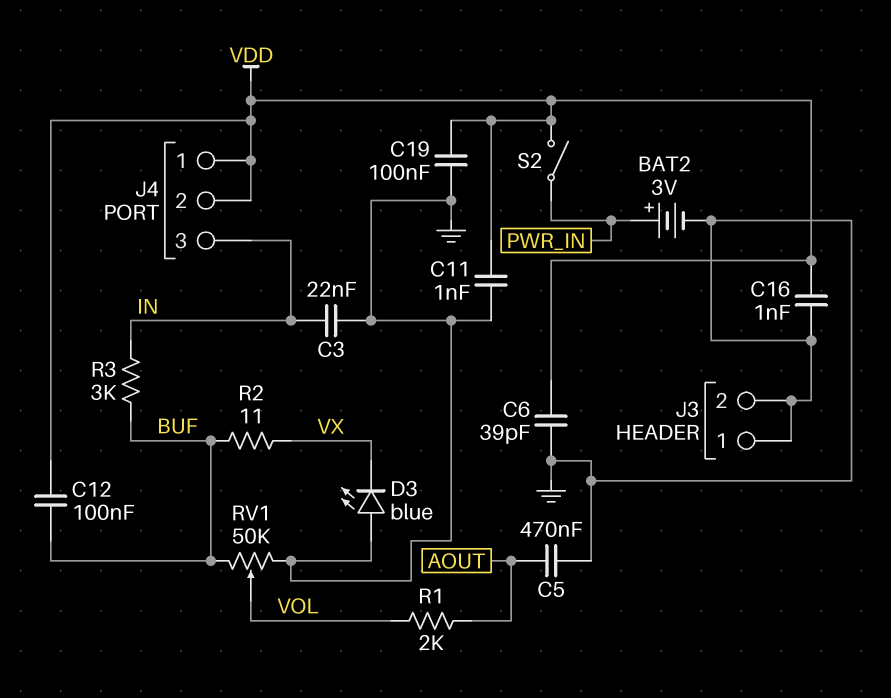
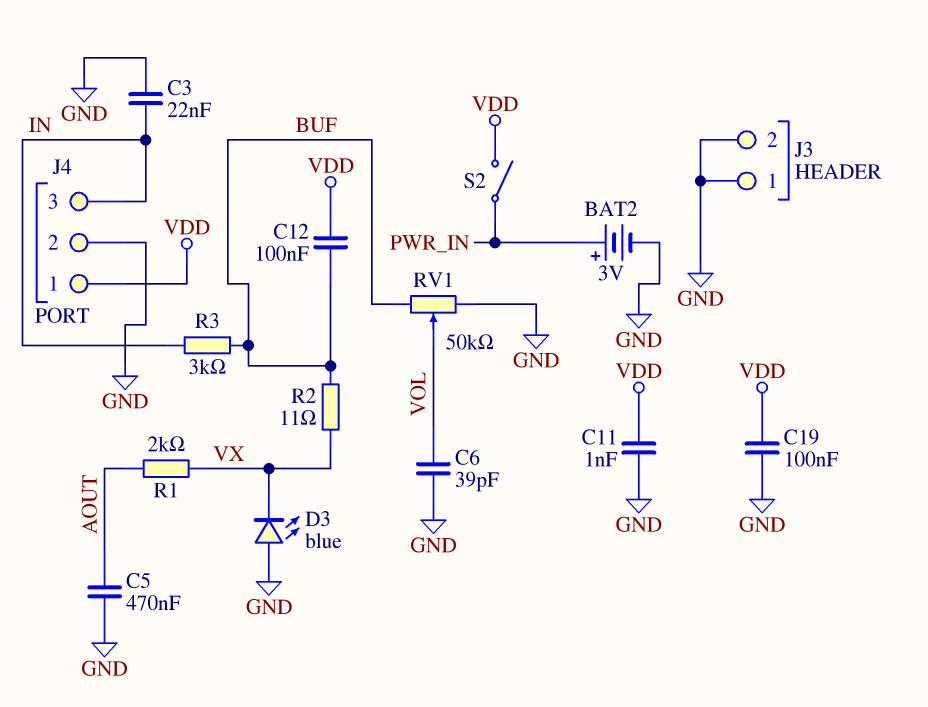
C6: 39pF (GND, VDD) -> 39pF (GND, VOL)
C16: 1nF (GND, VDD) -> none
J4 pin 2: VDD -> GND
R1: 2k (AOUT, VOL) -> 2k (AOUT, VX)

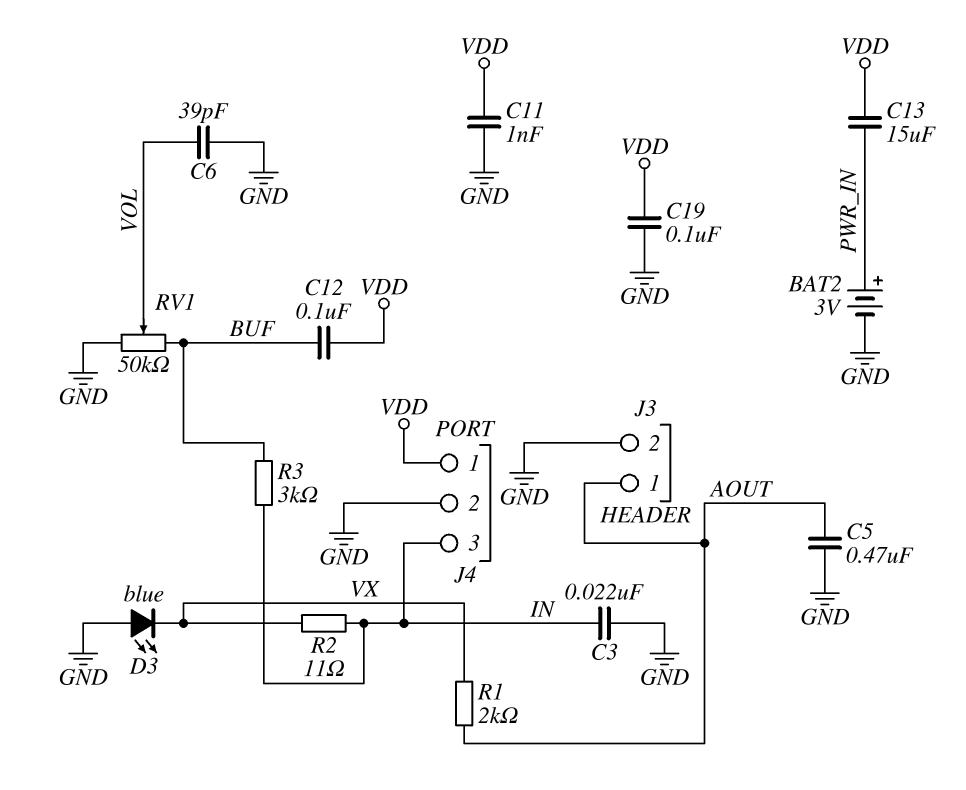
C13: none -> 15uF (PWR_IN, VDD)
J3 pin 1: GND -> AOUT
R2: 11 (BUF, VX) -> 11 (IN, VX)
S2: switch (PWR_IN, VDD) -> none

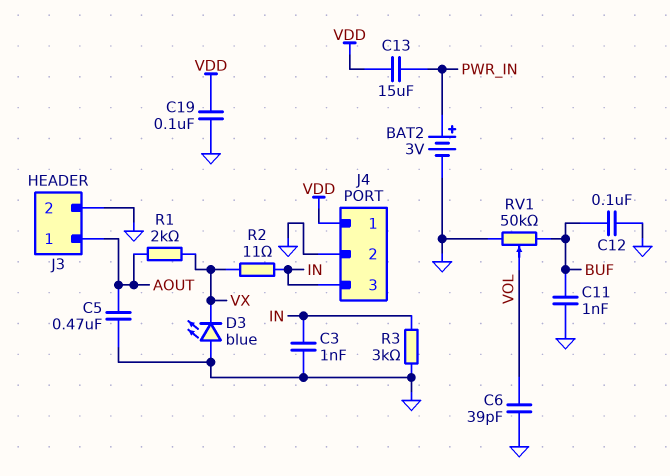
C3: 22nF (GND, IN) -> 1nF (GND, IN)
C11: 1nF (GND, VDD) -> 1nF (BUF, GND)
C12: 100nF (BUF, VDD) -> 100nF (BUF, GND)
R3: 3k (BUF, IN) -> 3k (GND, IN)

